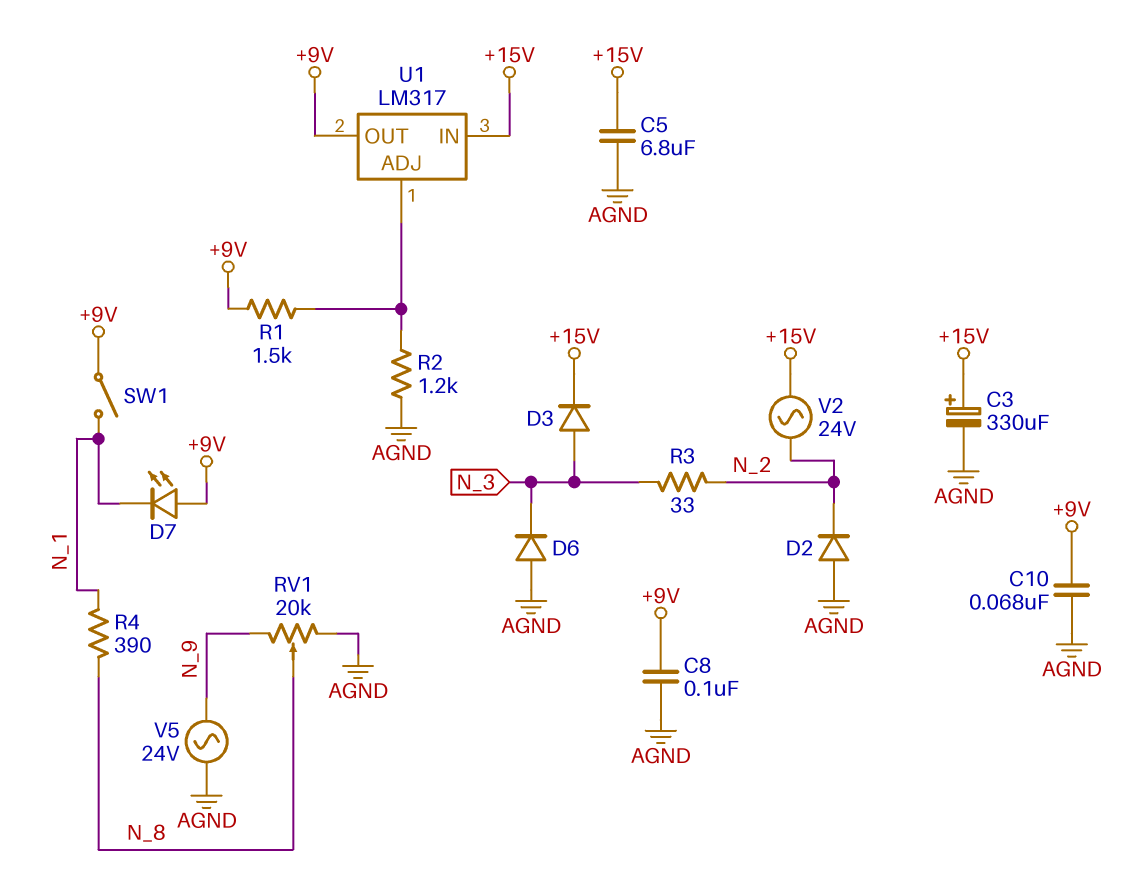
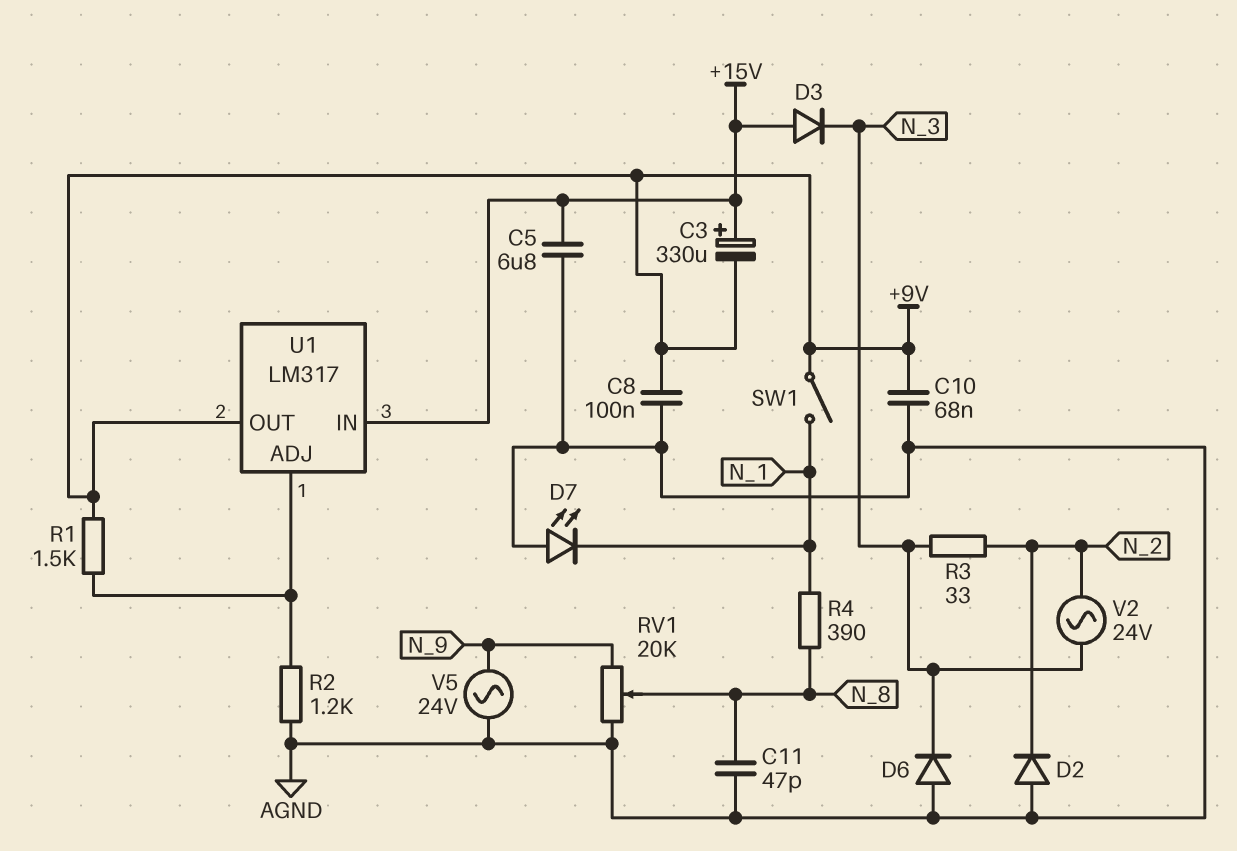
C3: 330uF (plus +15V, minus AGND) -> 330uF (plus +15V, minus +9V)
C11: none -> 47pF (AGND, N_8)
D3: diode (A N_3, K +15V) -> diode (A +15V, K N_3)
D7: LED (A +9V, K N_1) -> LED (A AGND, K N_1)
V2: AC 24V (+15V, N_2) -> AC 24V (N_2, N_3)

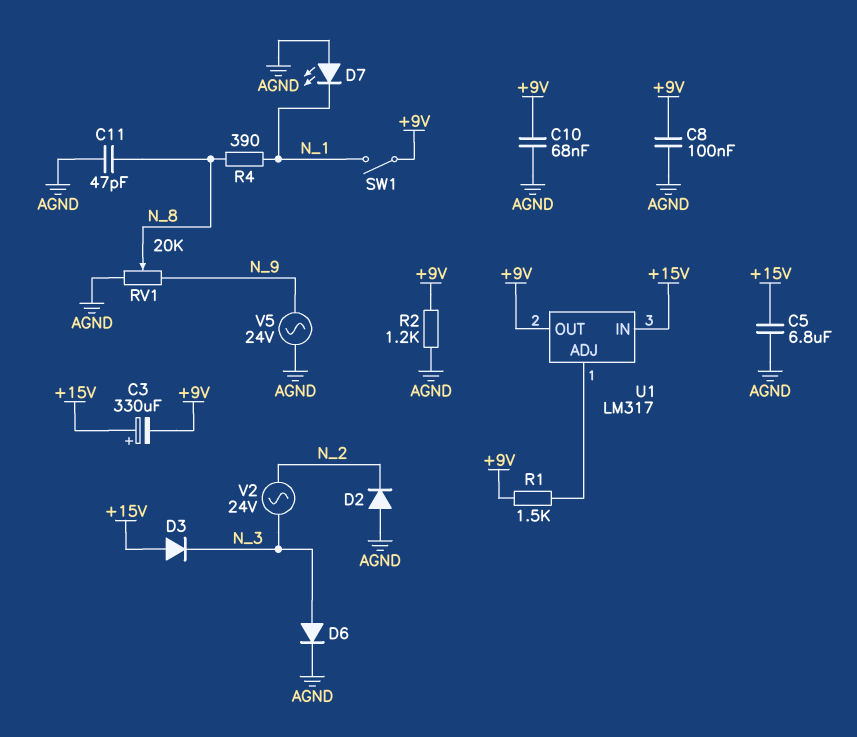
D6: diode (A AGND, K N_3) -> diode (A N_3, K AGND)
R2: 1.2k (AGND, U1/ADJ) -> 1.2k (+9V, AGND)
R3: 33 (N_2, N_3) -> none

